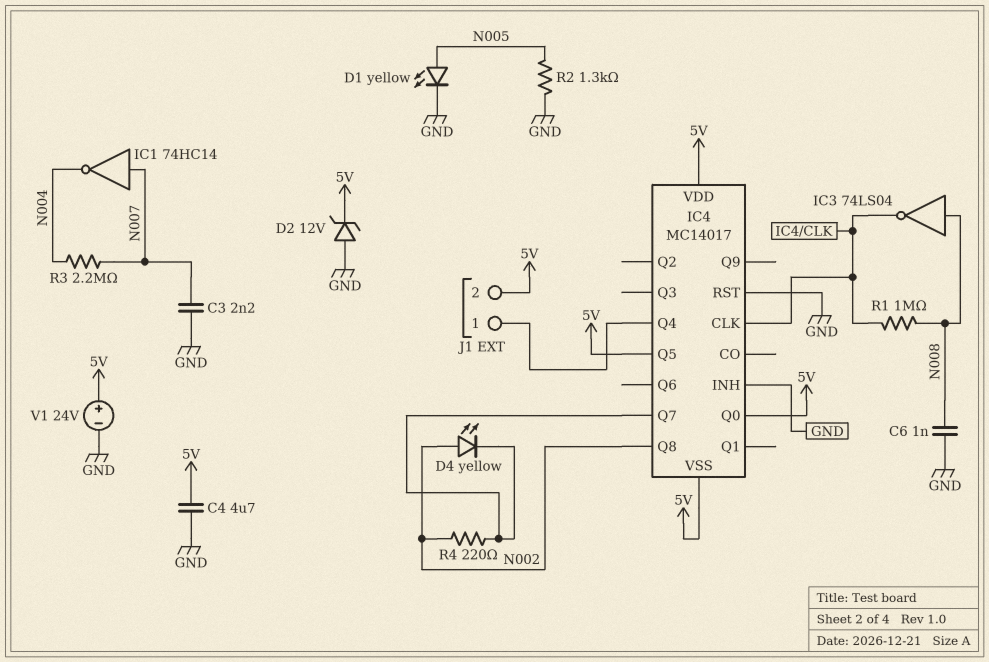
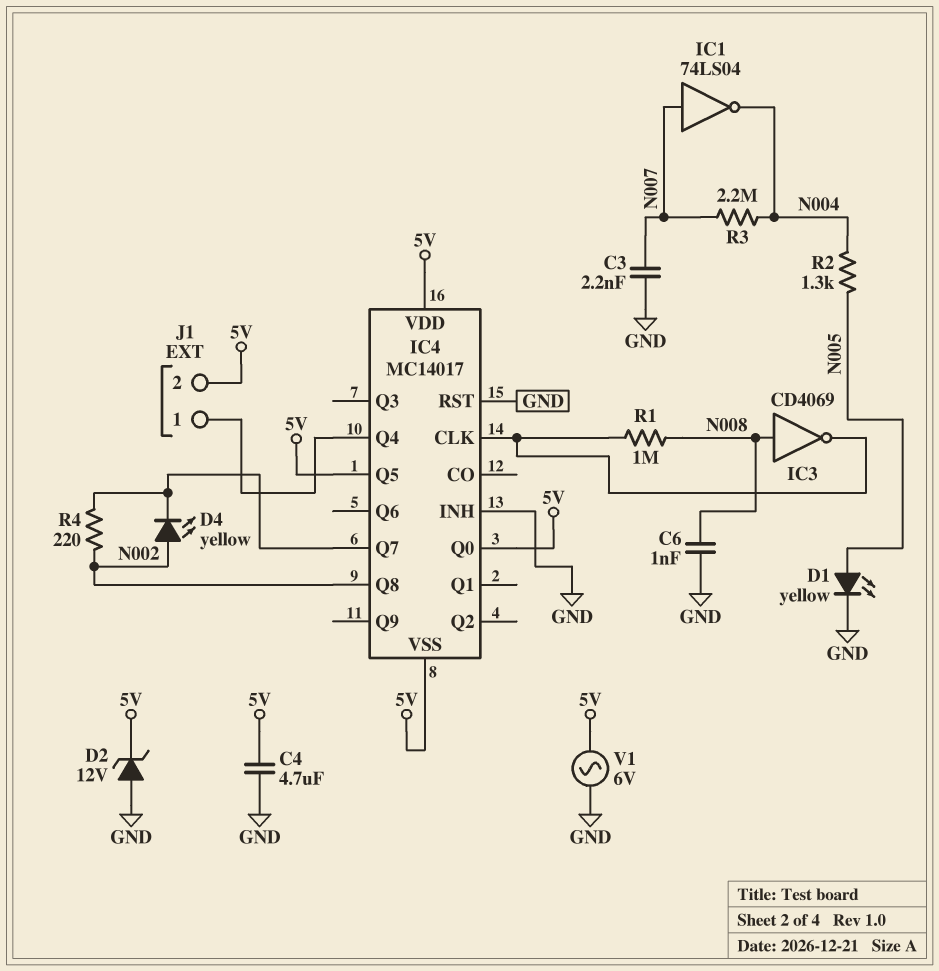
IC1: NOT 74HC14 (in N007, out N004) -> NOT 74LS04 (in N007, out N004)
IC3: NOT 74LS04 (in N008, out IC4/CLK) -> NOT CD4069 (in N008, out IC4/CLK)
R2: 1.3k (GND, N005) -> 1.3k (N004, N005)
V1: 24V (plus 5V, minus GND) -> AC 6V (5V, GND)

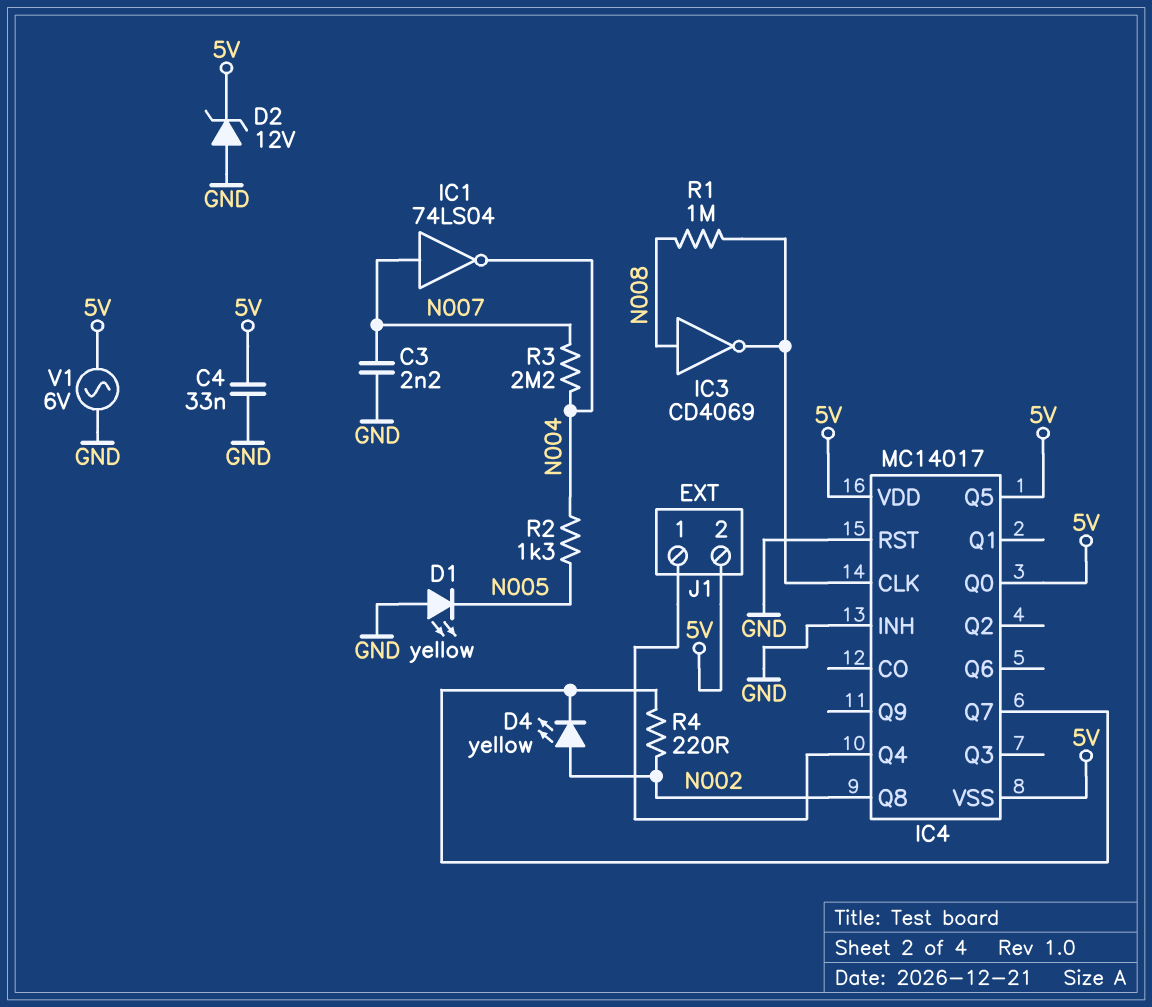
C4: 4.7uF (5V, GND) -> 33nF (5V, GND)
C6: 1nF (GND, N008) -> none
D1: LED yellow (A N005, K GND) -> LED yellow (A GND, K N005)

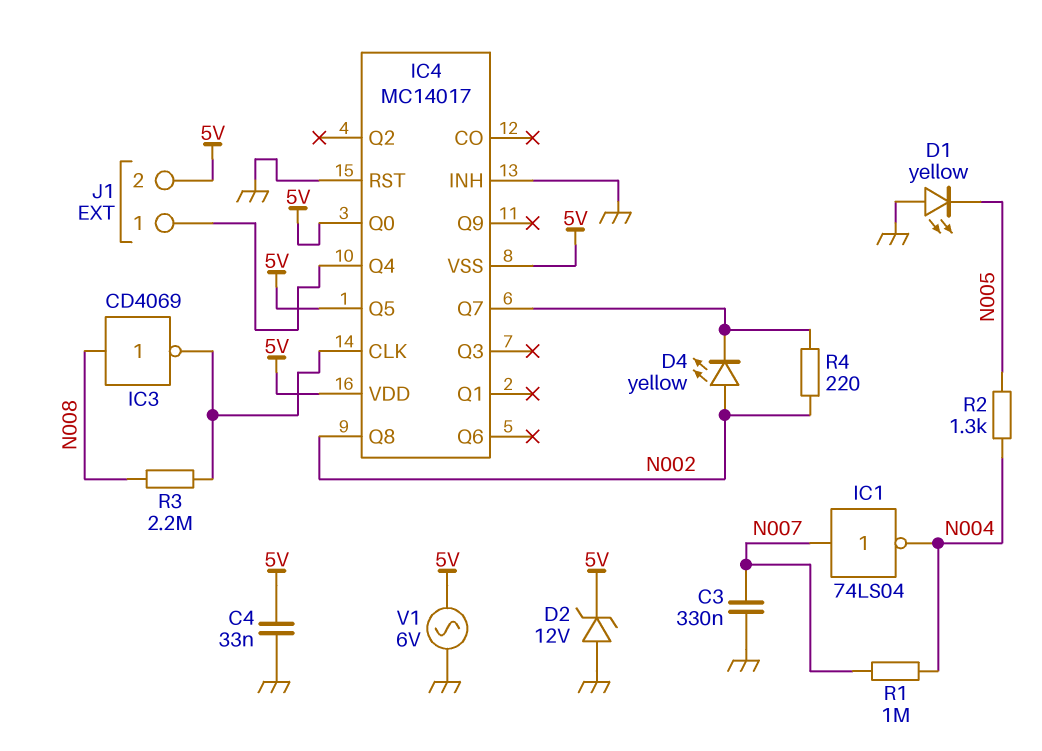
C3: 2.2nF (GND, N007) -> 330nF (GND, N007)
R1: 1M (IC4/CLK, N008) -> 1M (N004, N007)
R3: 2.2M (N004, N007) -> 2.2M (IC4/CLK, N008)

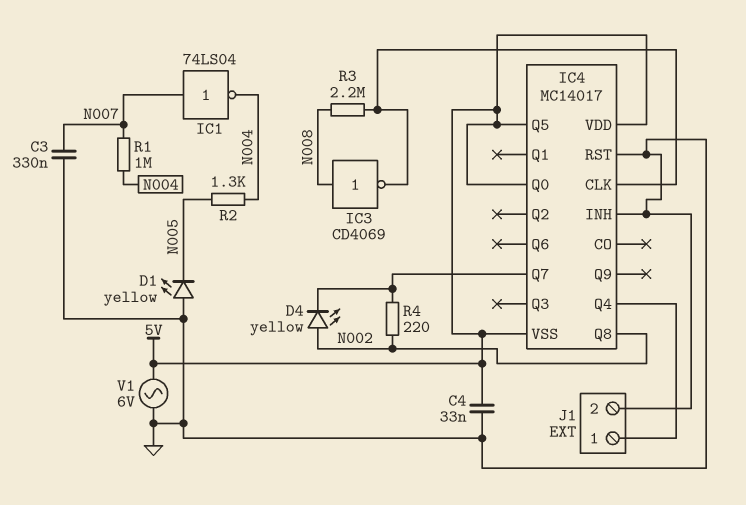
D2: zener 12V (A GND, K 5V) -> none
J1 pin 2: 5V -> GND

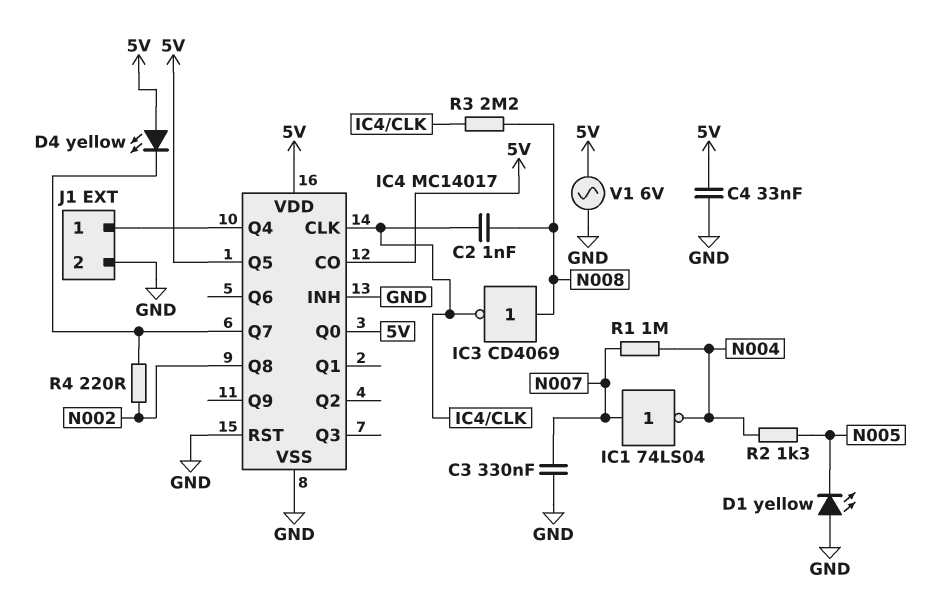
C2: none -> 1nF (IC4/CLK, N008)
D4: LED yellow (A N002, K IC4/Q7) -> LED yellow (A 5V, K IC4/Q7)
IC4 pin CO: none -> 5V
IC4 pin VSS: 5V -> GND

